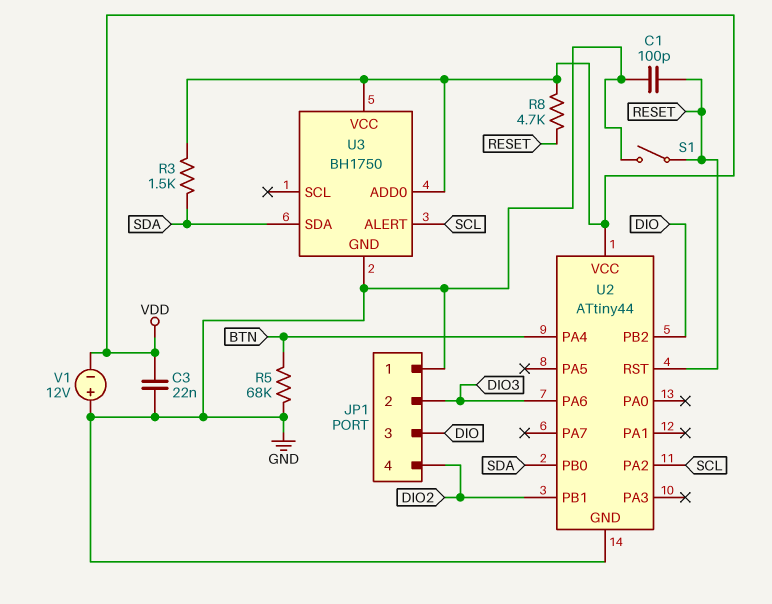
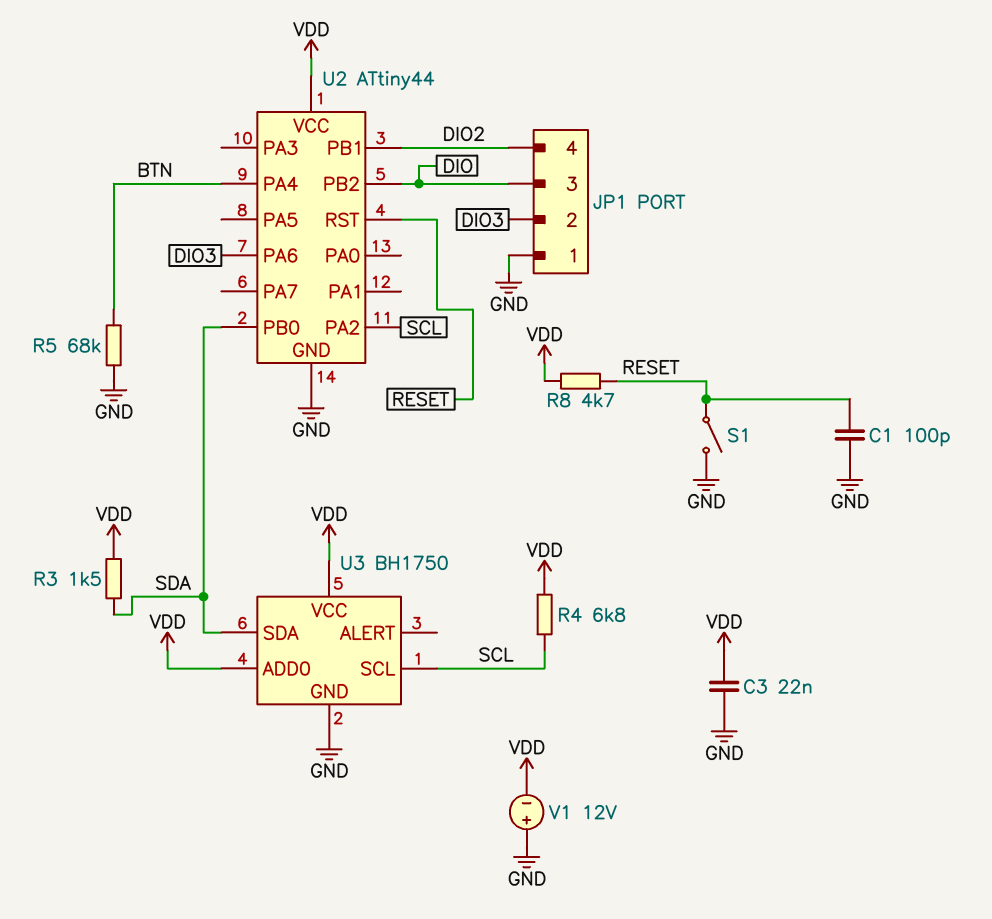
R4: none -> 6.8k (SCL, VDD)
U3 pin ALERT: SCL -> none
U3 pin SCL: none -> SCL

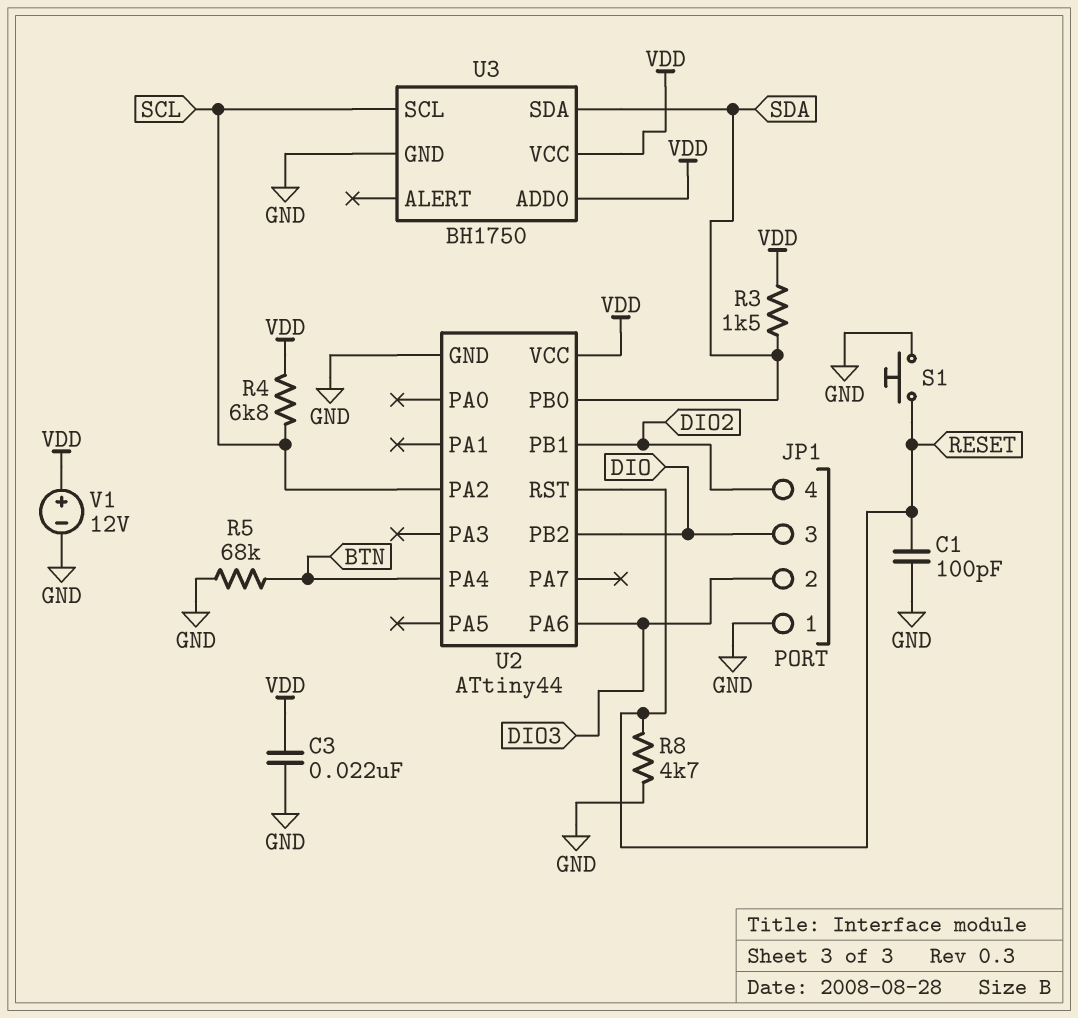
R8: 4.7k (RESET, VDD) -> 4.7k (GND, RESET)
S1: switch (GND, RESET) -> button (GND, RESET)
V1: 12V (plus GND, minus VDD) -> 12V (plus VDD, minus GND)

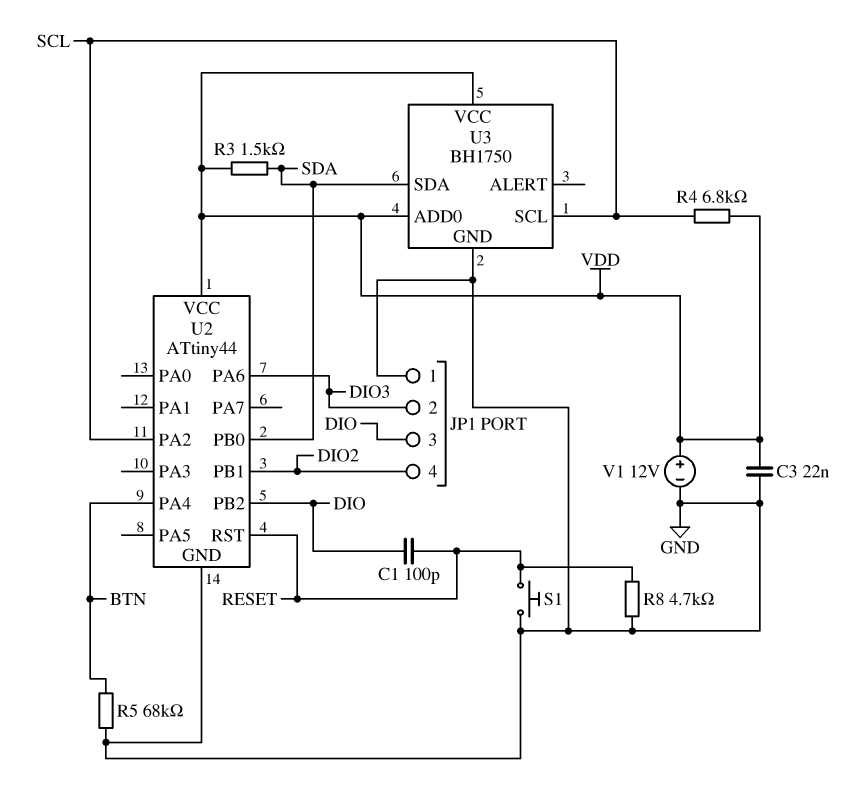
C1: 100pF (GND, RESET) -> 100pF (DIO, RESET)

